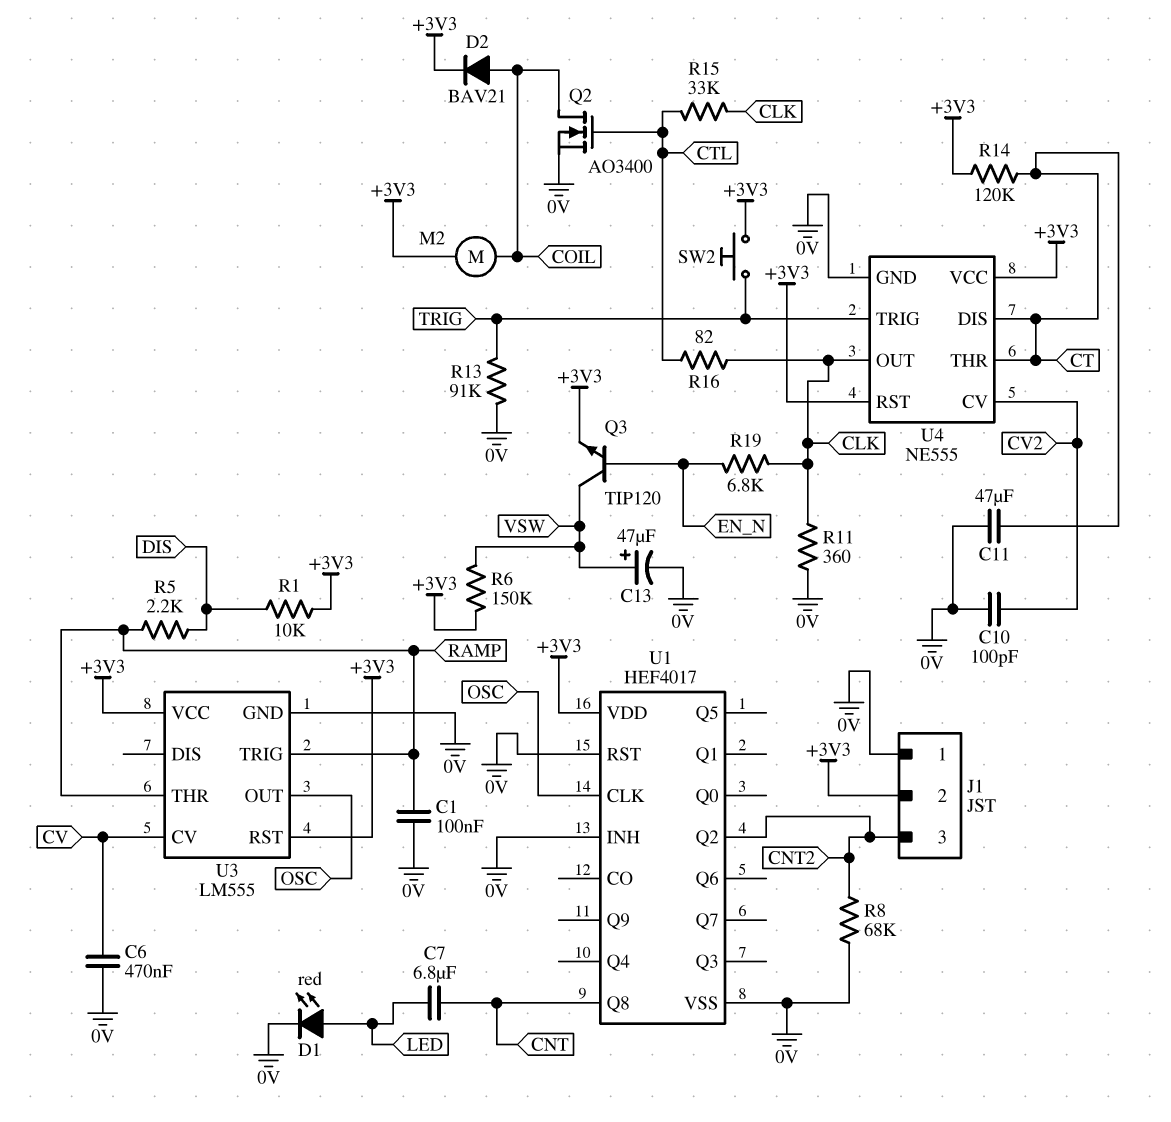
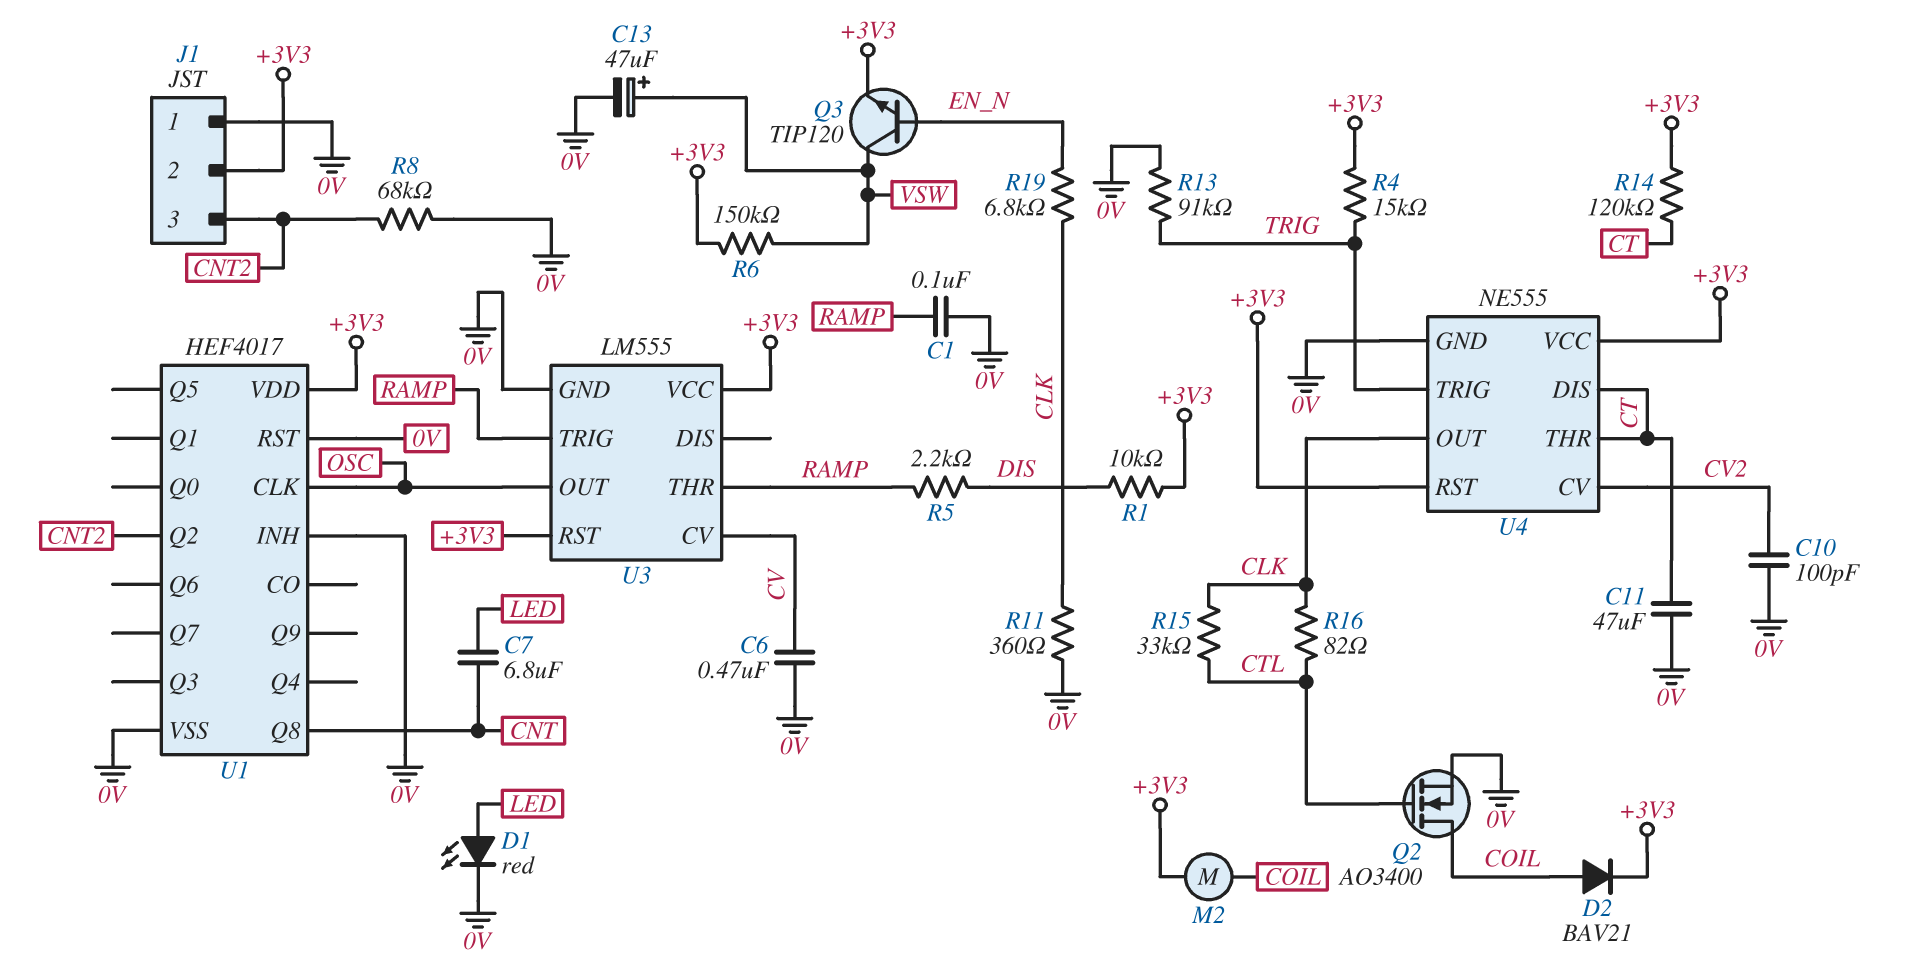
R4: none -> 15k (+3V3, TRIG)
SW2: button (+3V3, TRIG) -> none

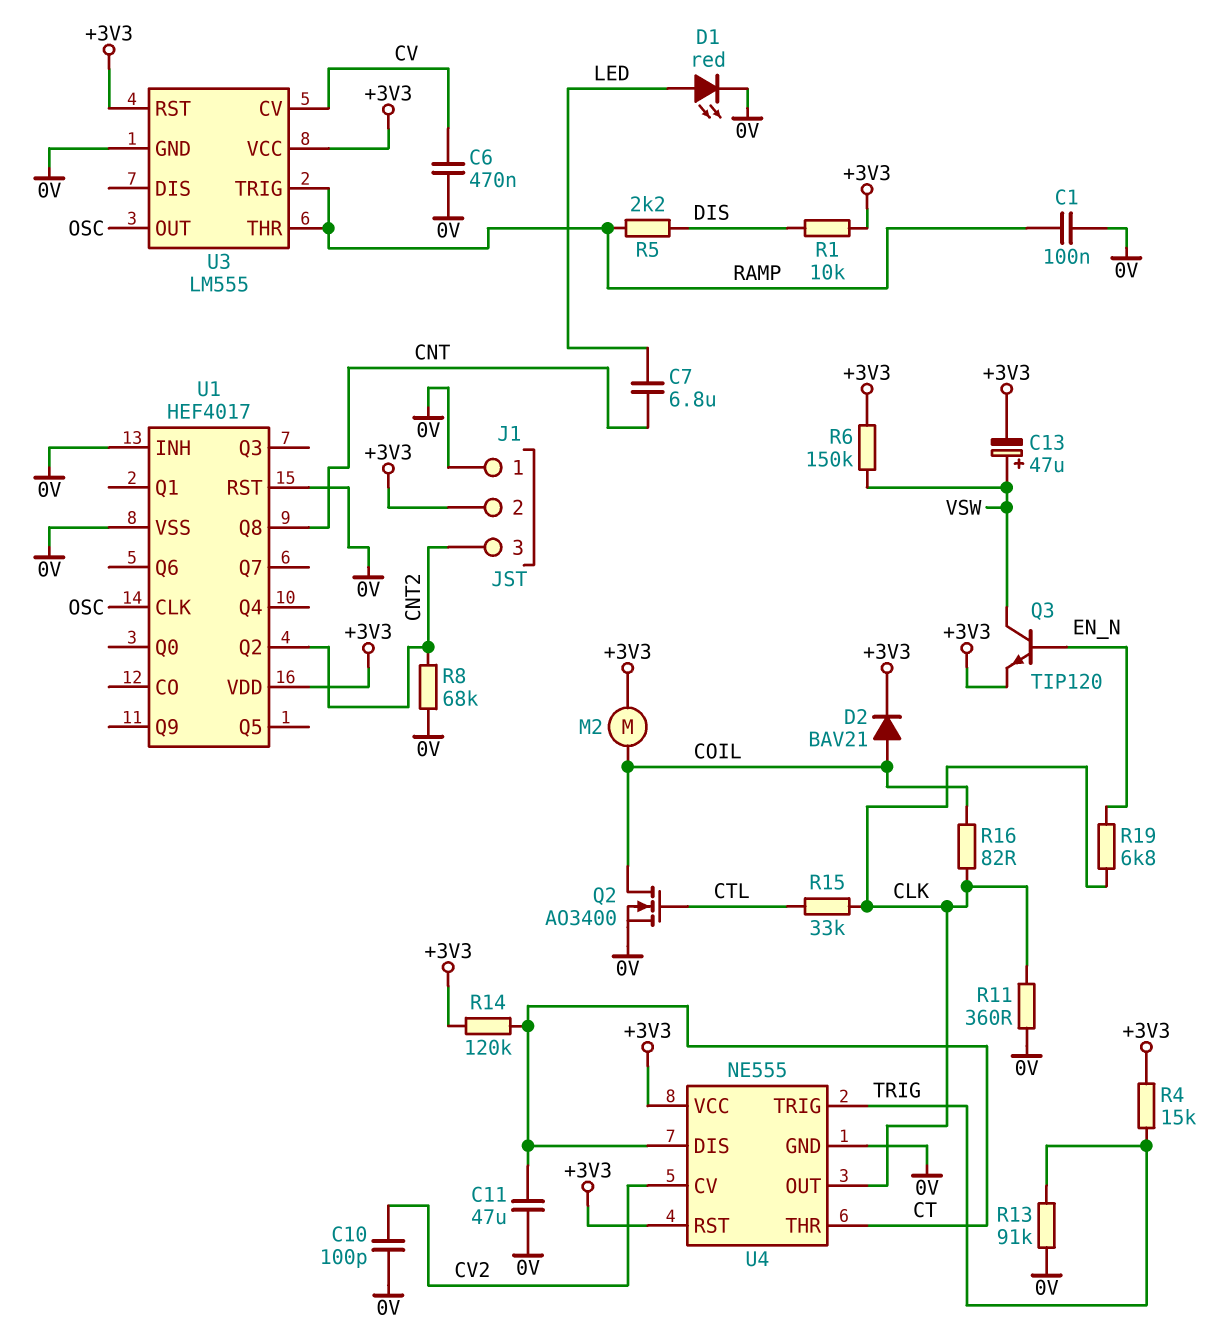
C13: 47uF (plus VSW, minus 0V) -> 47uF (plus VSW, minus +3V3)
R16: 82 (CLK, CTL) -> 82 (CLK, COIL)

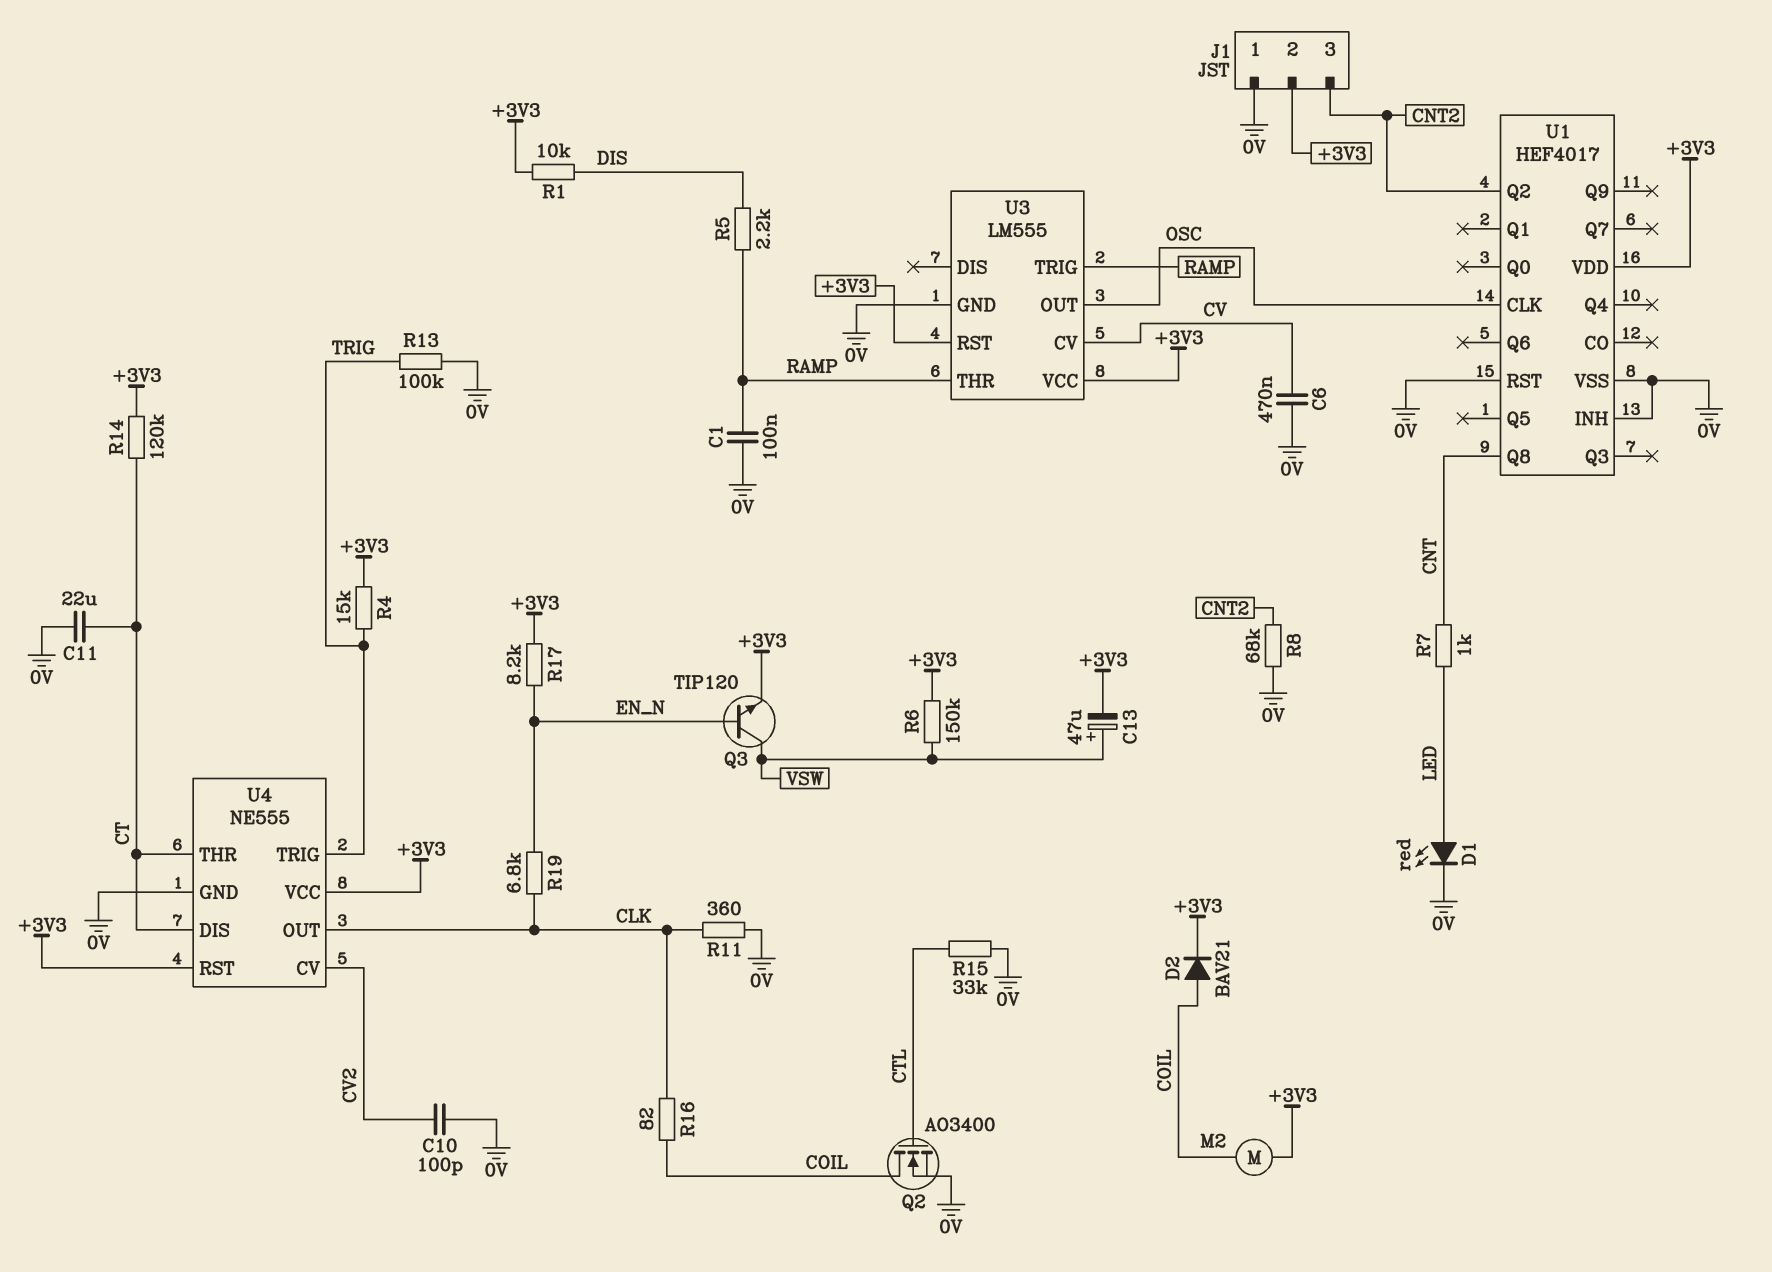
C7: 6.8uF (CNT, LED) -> none
C11: 47uF (0V, CT) -> 22uF (0V, CT)
R7: none -> 1k (CNT, LED)
R13: 91k (0V, TRIG) -> 100k (0V, TRIG)
R15: 33k (CLK, CTL) -> 33k (0V, CTL)
R17: none -> 8.2k (+3V3, EN_N)

